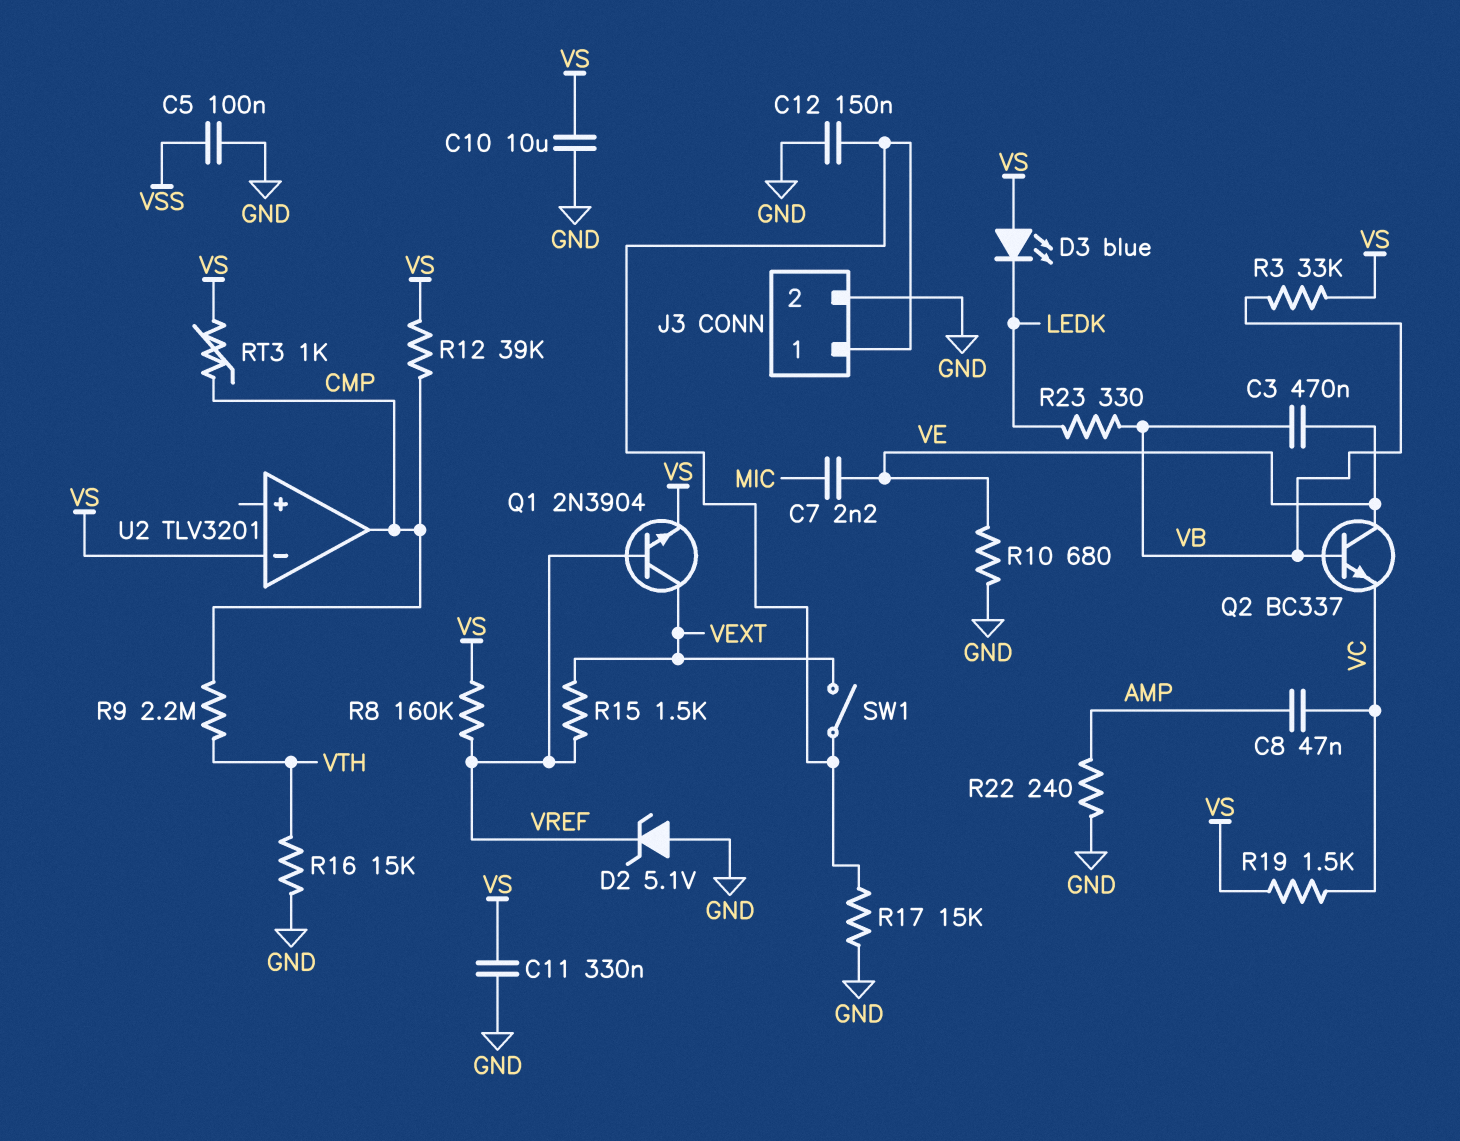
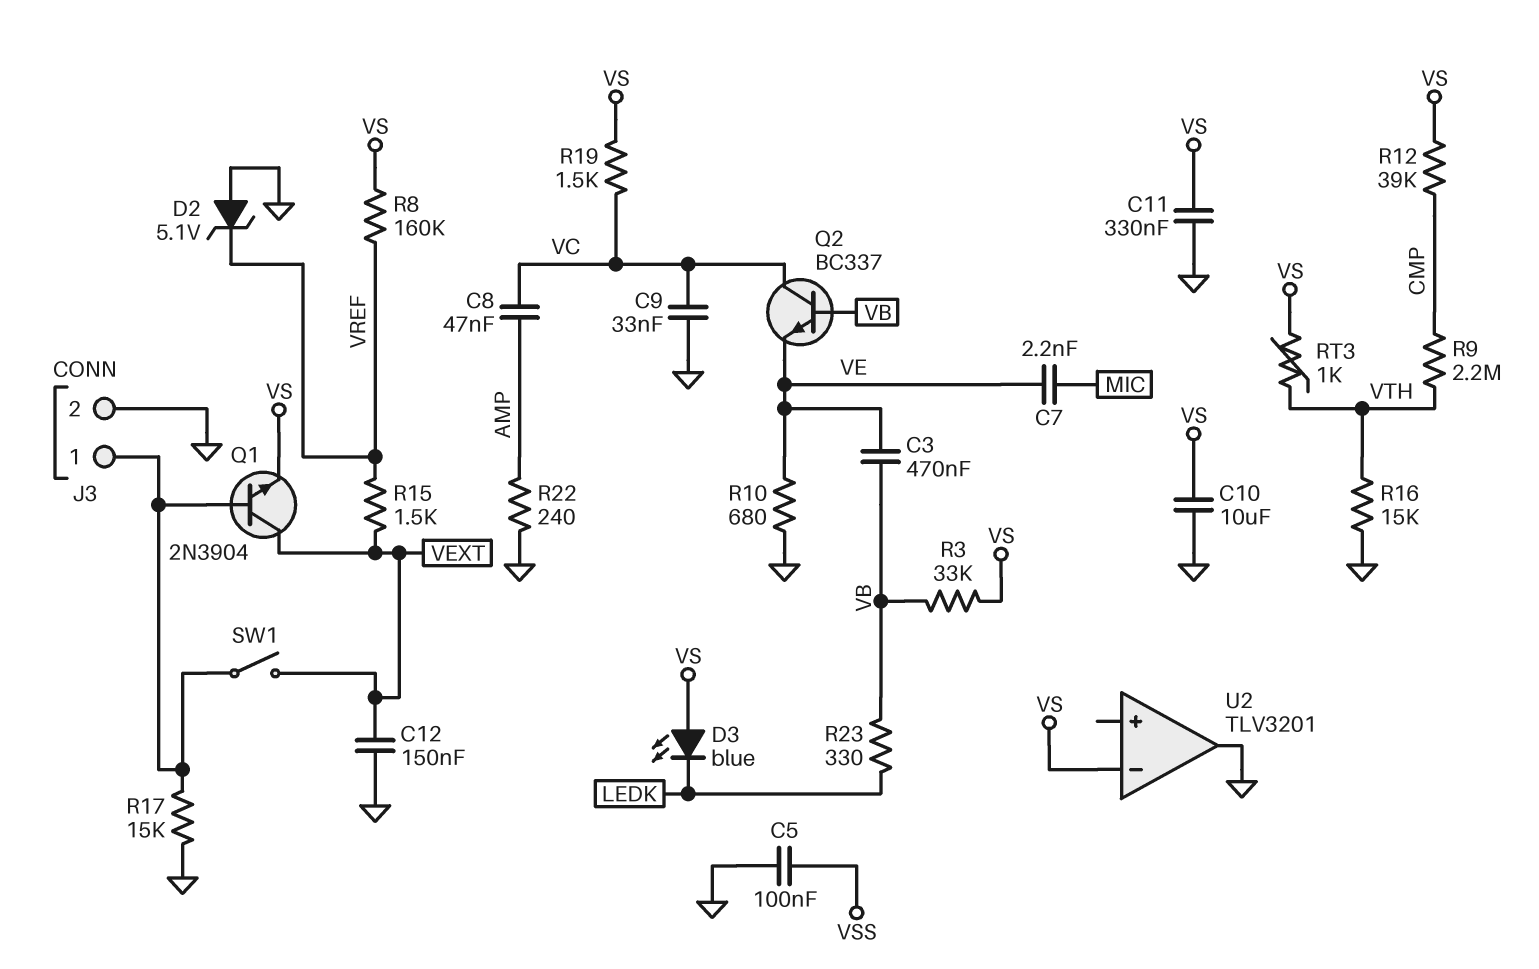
C9: none -> 33nF (GND, VC)
C12: 150nF (GND, J3/1) -> 150nF (GND, VEXT)
Q1: NPN 2N3904 (B VREF, C VEXT, E VS) -> NPN 2N3904 (B J3/1, C VEXT, E VS)
Q2: NPN BC337 (B VB, C VE, E VC) -> NPN BC337 (B VB, C VC, E VE)
RT3: 1k (CMP, VS) -> 1k (VS, VTH)
U2 pin out: CMP -> GND

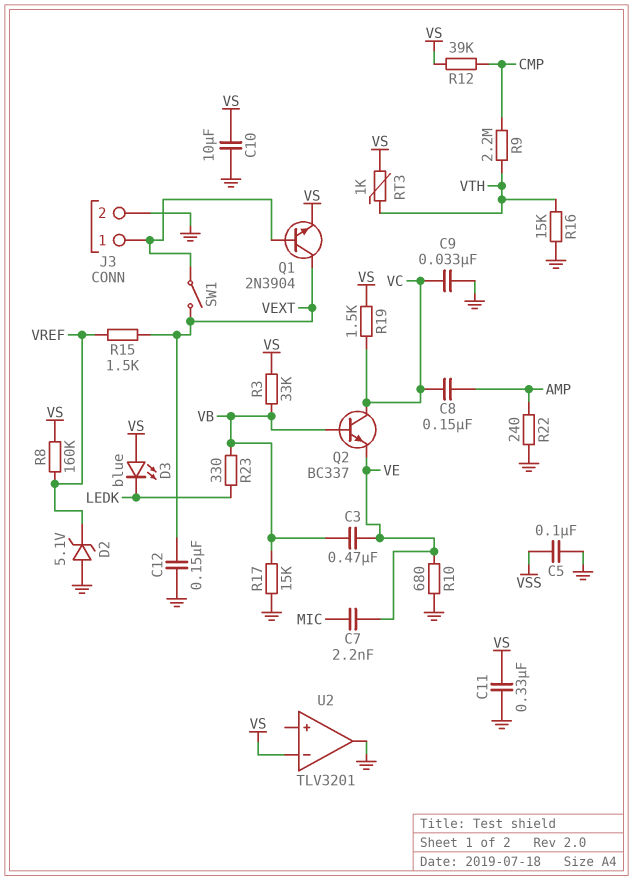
C8: 47nF (AMP, VC) -> 150nF (AMP, VC)
R17: 15k (GND, J3/1) -> 15k (GND, VB)

